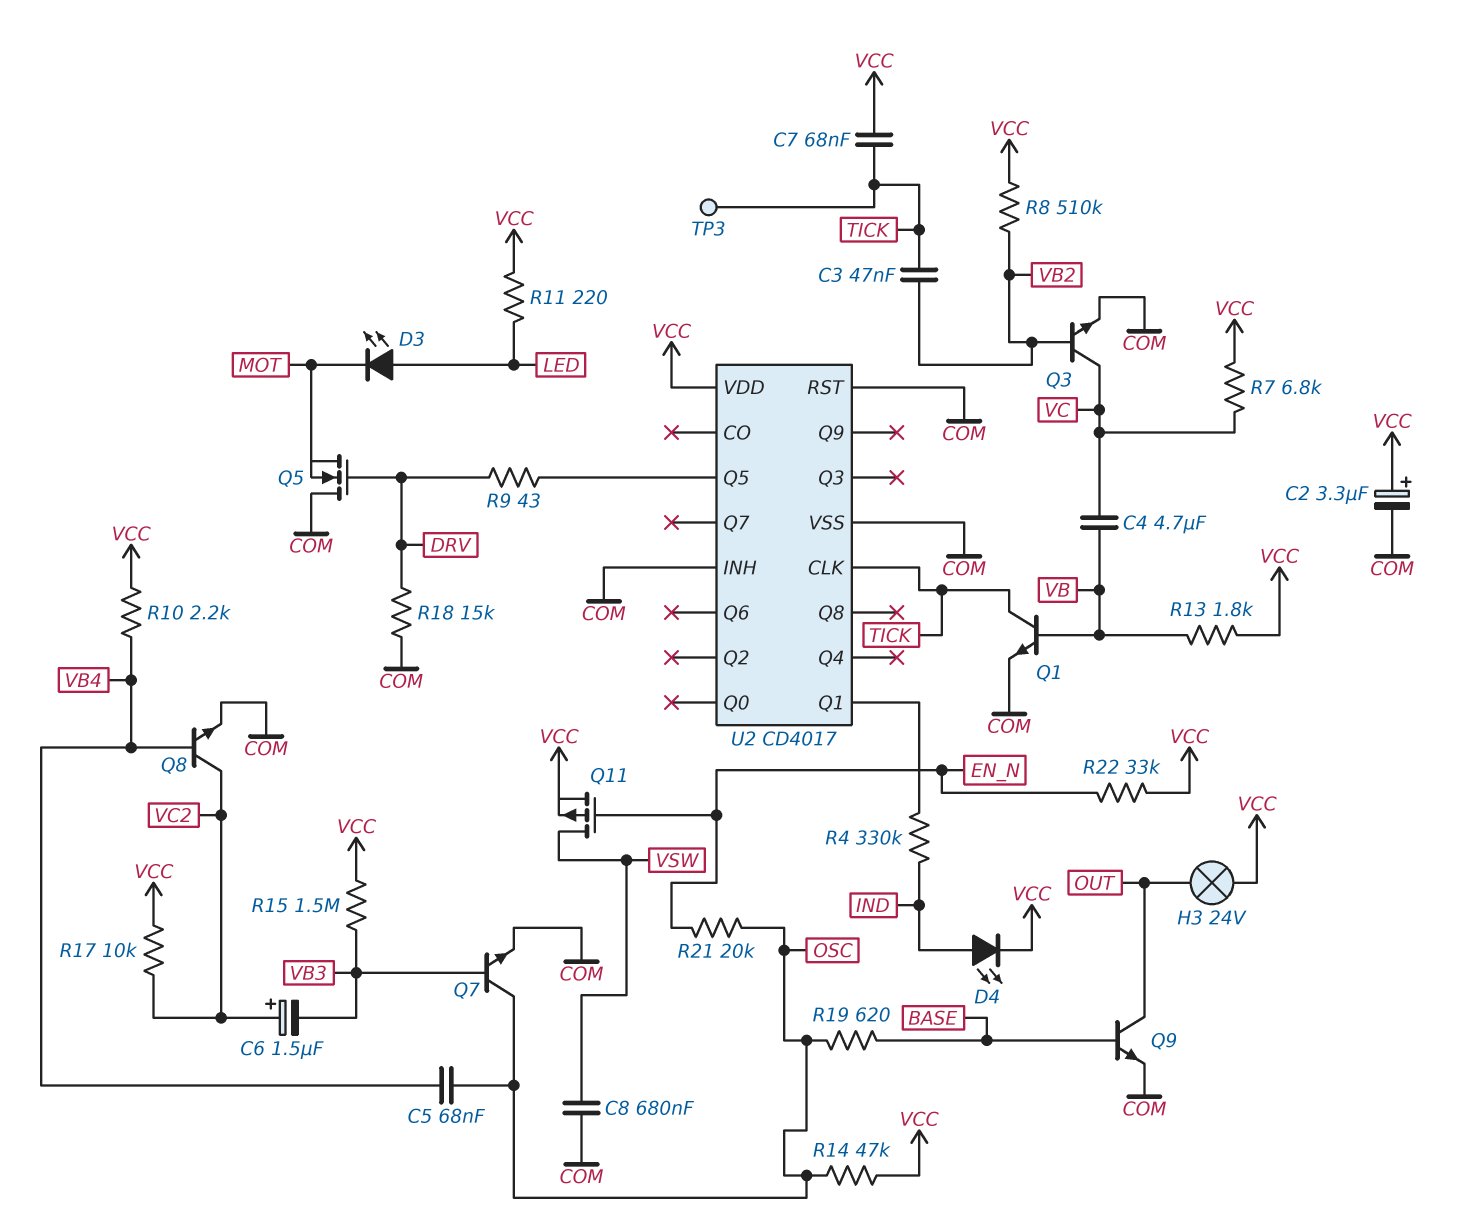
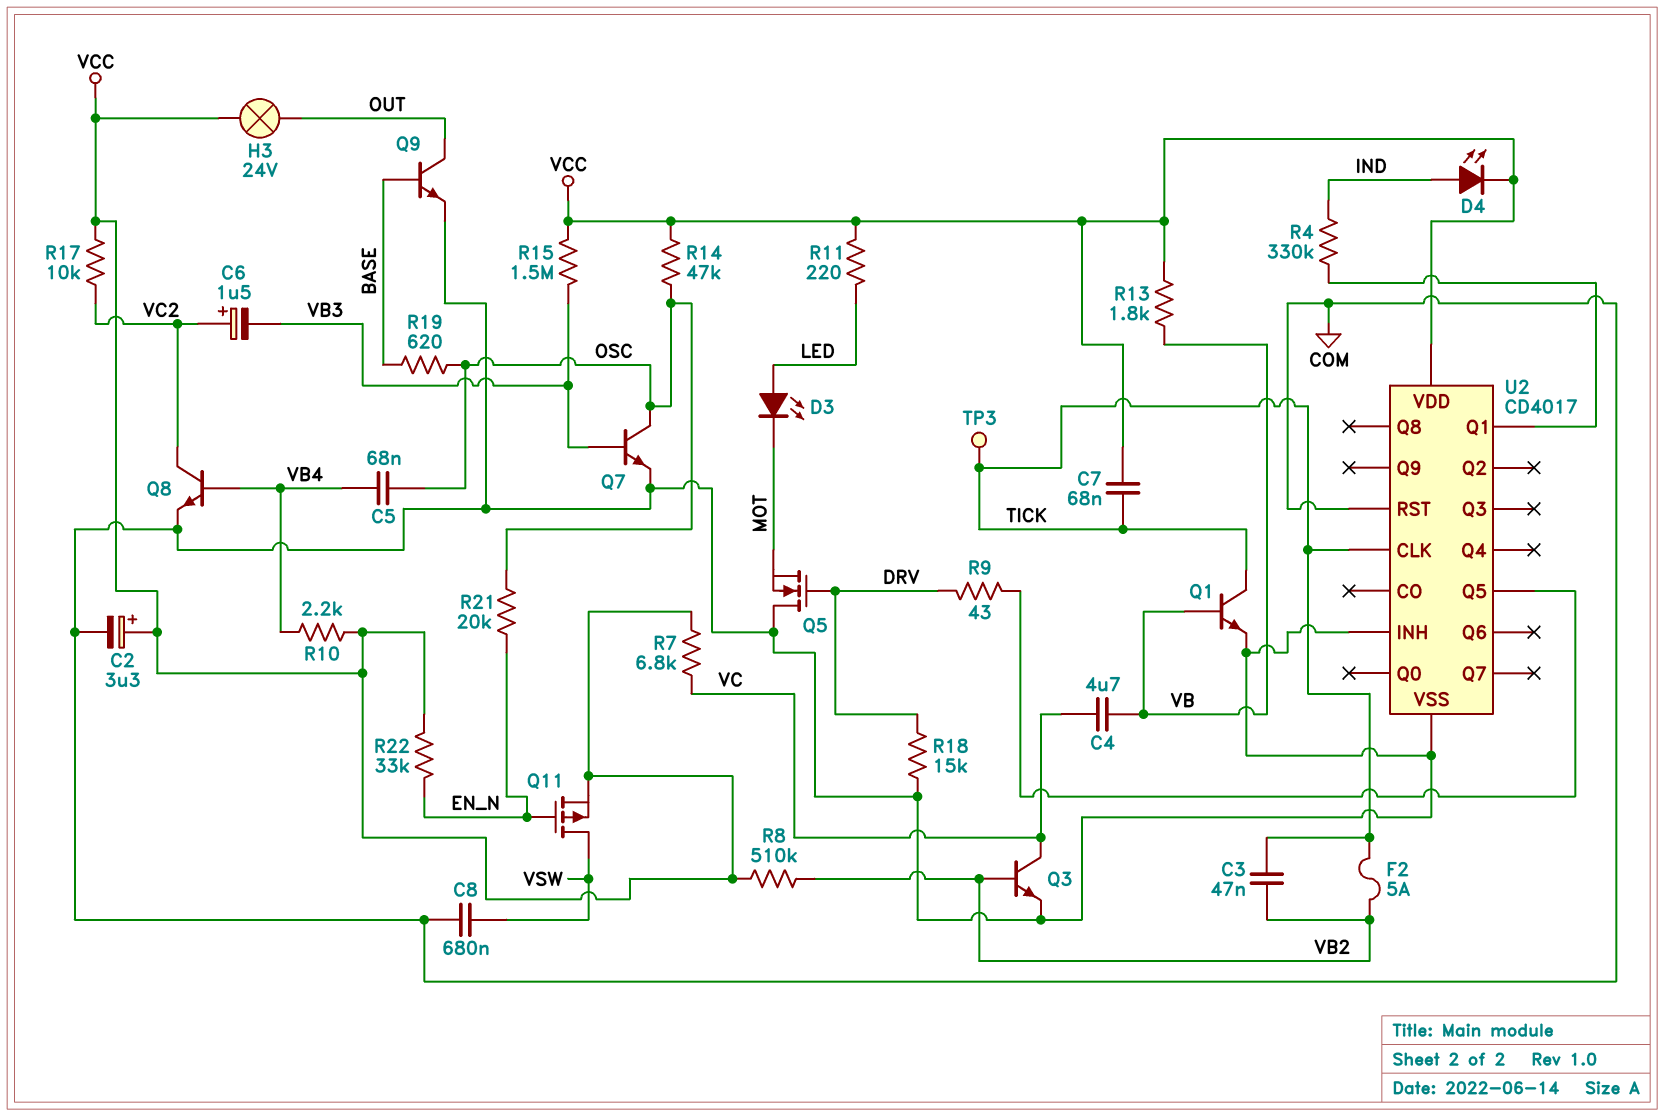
F2: none -> 5A (TICK, VB2)

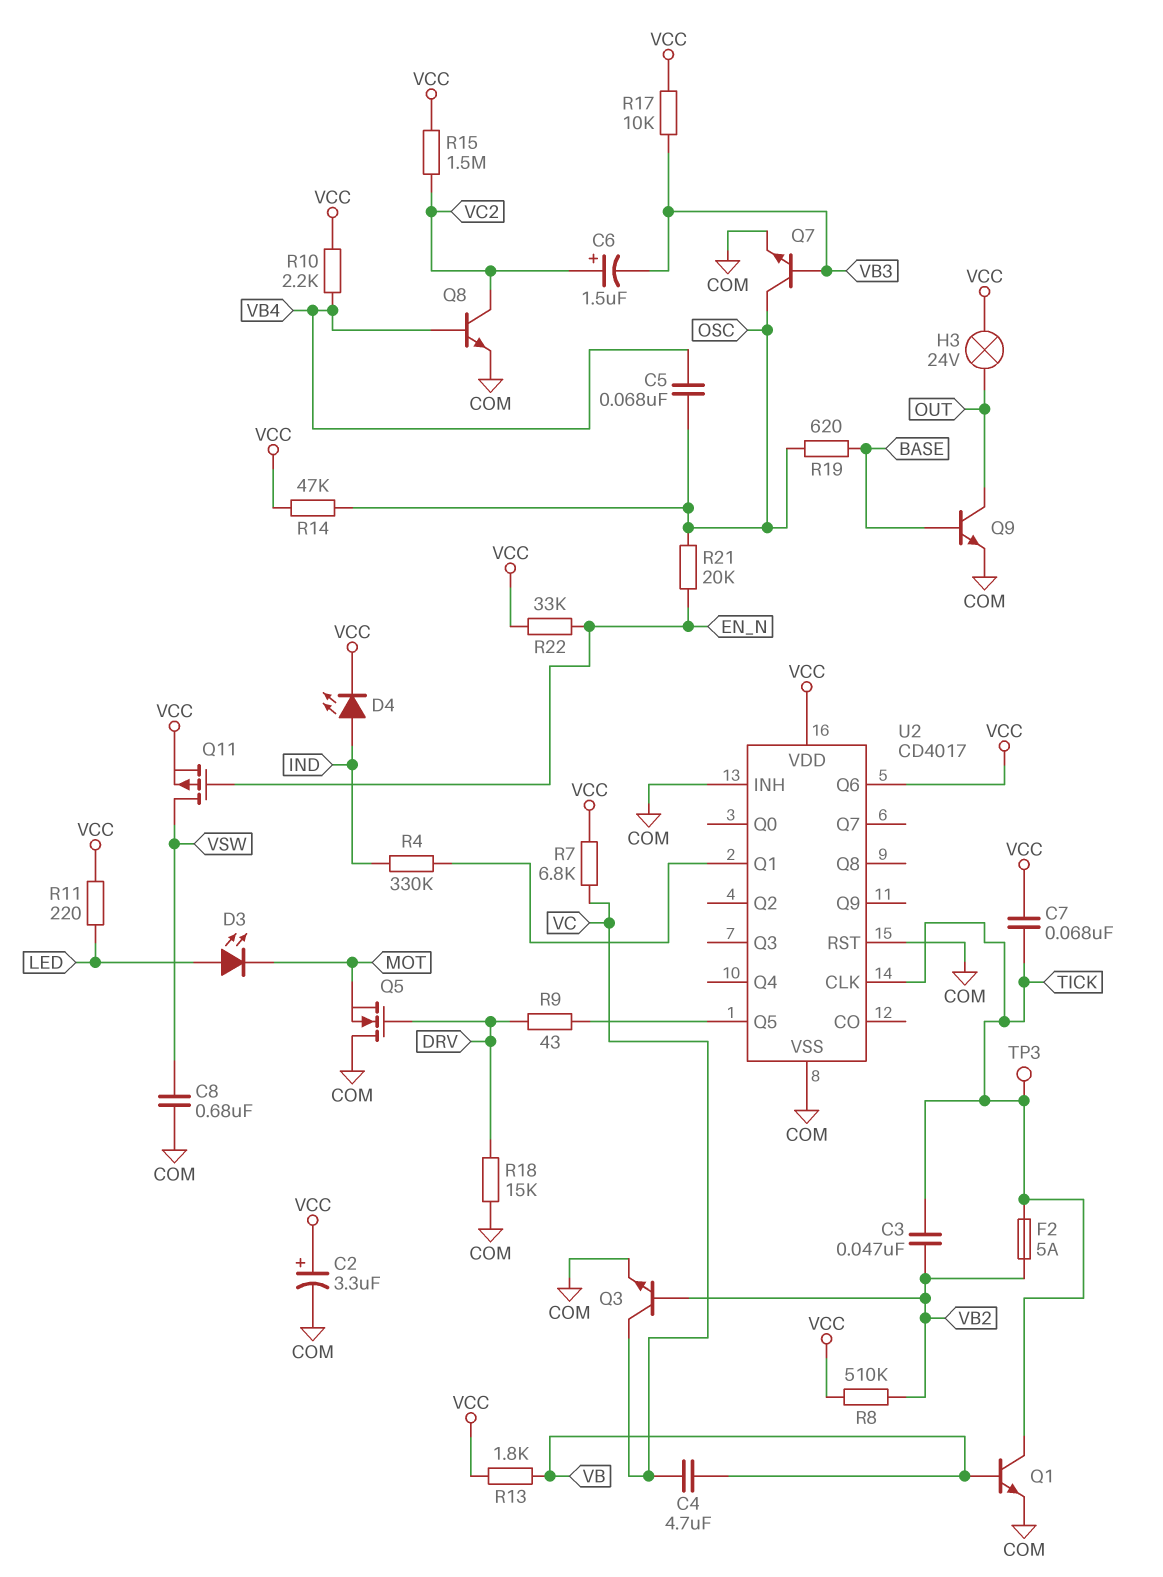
R15: 1.5M (VB3, VCC) -> 1.5M (VC2, VCC)
R17: 10k (VC2, VCC) -> 10k (VB3, VCC)
U2 pin Q6: none -> VCC

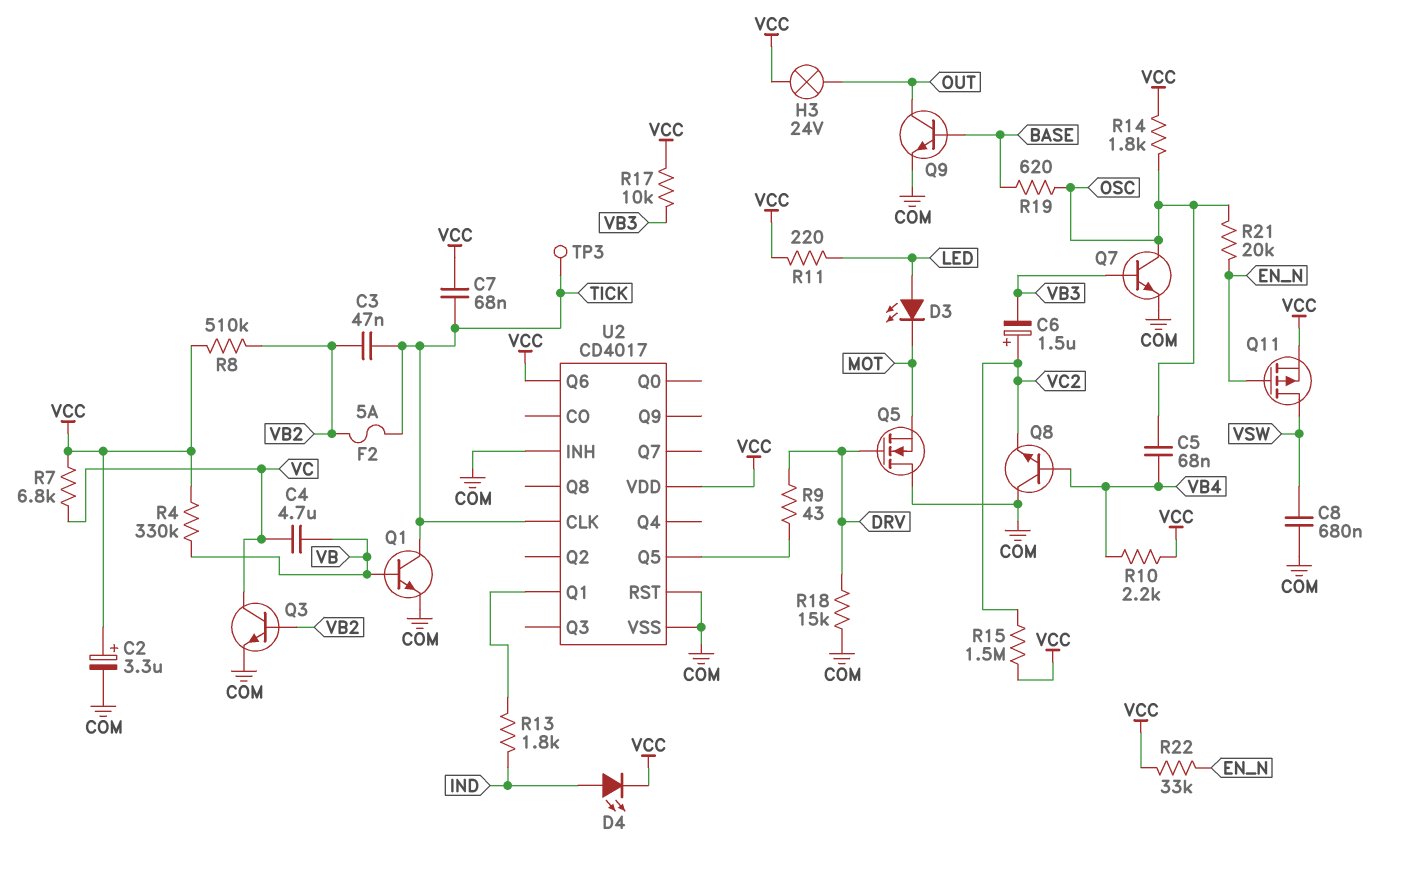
Q8: NPN (B VB4, C VC2, E COM) -> NPN (B VB4, C COM, E VC2)
R4: 330k (IND, U2/Q1) -> 330k (VB, VCC)
R13: 1.8k (VB, VCC) -> 1.8k (IND, U2/Q1)
R14: 47k (OSC, VCC) -> 1.8k (OSC, VCC)

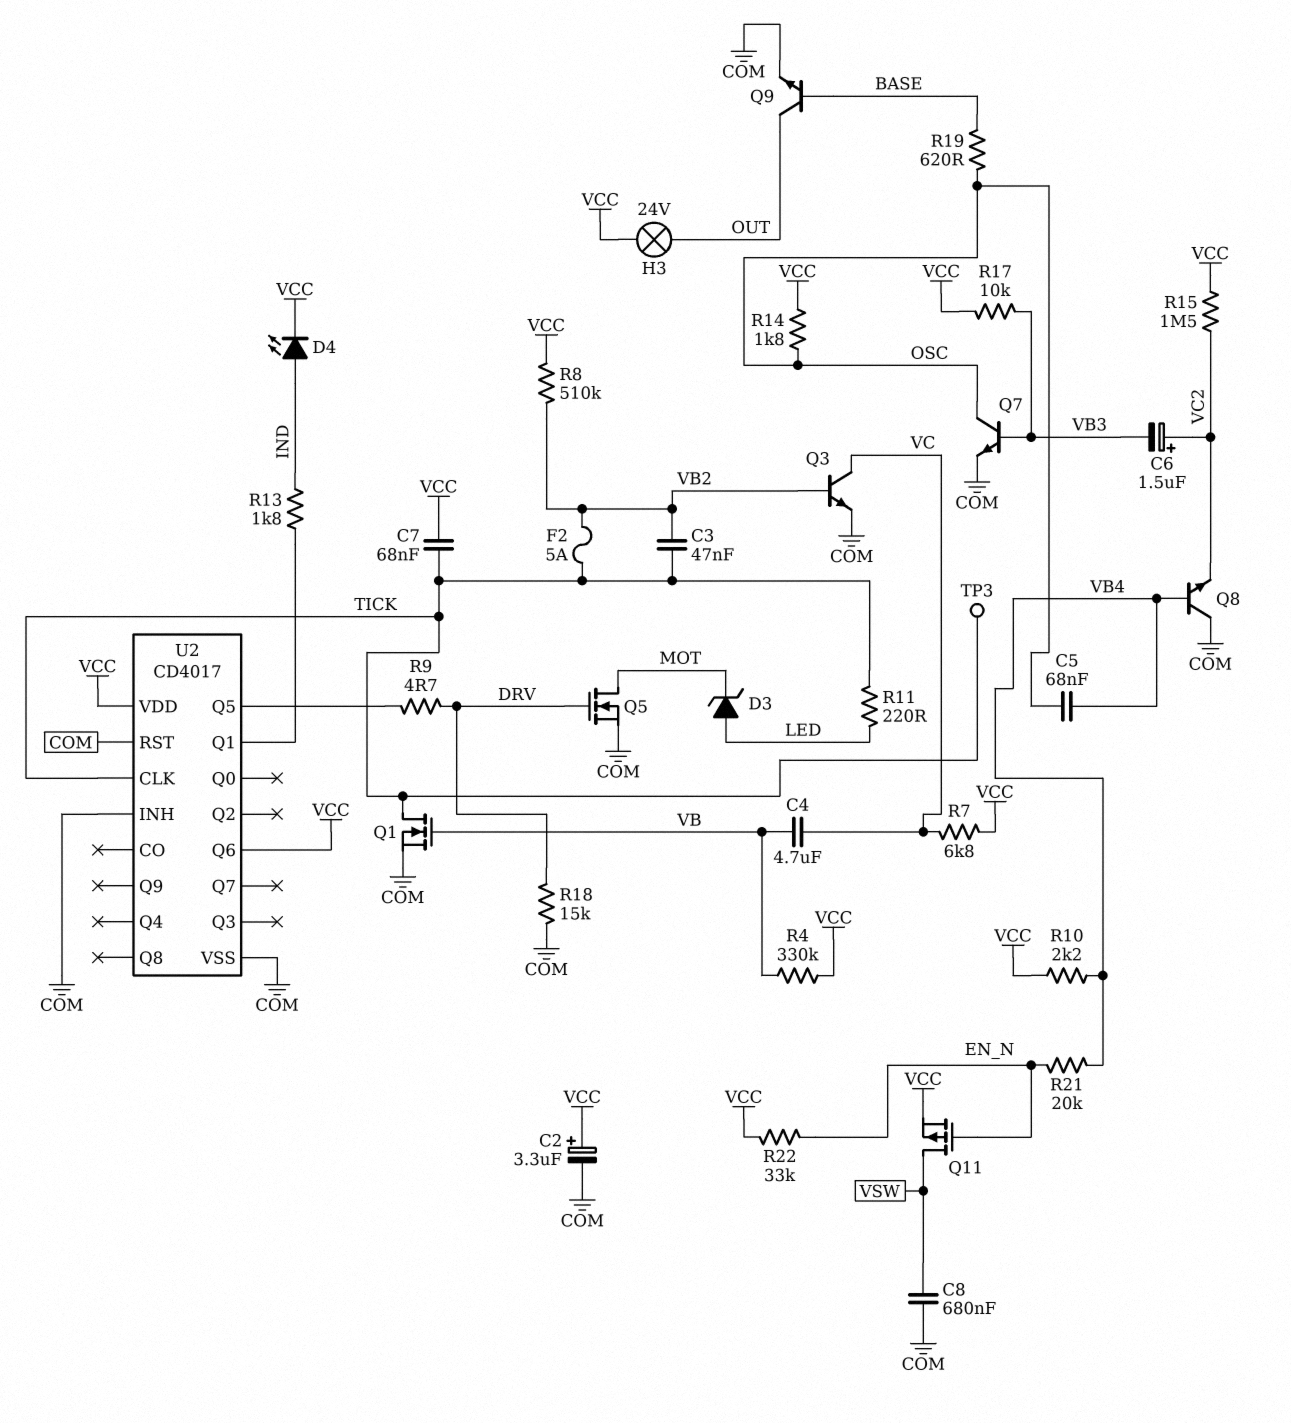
D3: LED (A LED, K MOT) -> zener (A LED, K MOT)
Q1: NPN (B VB, C TICK, E COM) -> NMOS (G VB, D TICK, S COM)
Q5: NMOS (G DRV, D COM, S MOT) -> NMOS (G DRV, D MOT, S COM)
R9: 43 (DRV, U2/Q5) -> 4.7 (DRV, U2/Q5)
R11: 220 (LED, VCC) -> 220 (LED, TICK)
R21: 20k (EN_N, OSC) -> 20k (EN_N, VB4)

